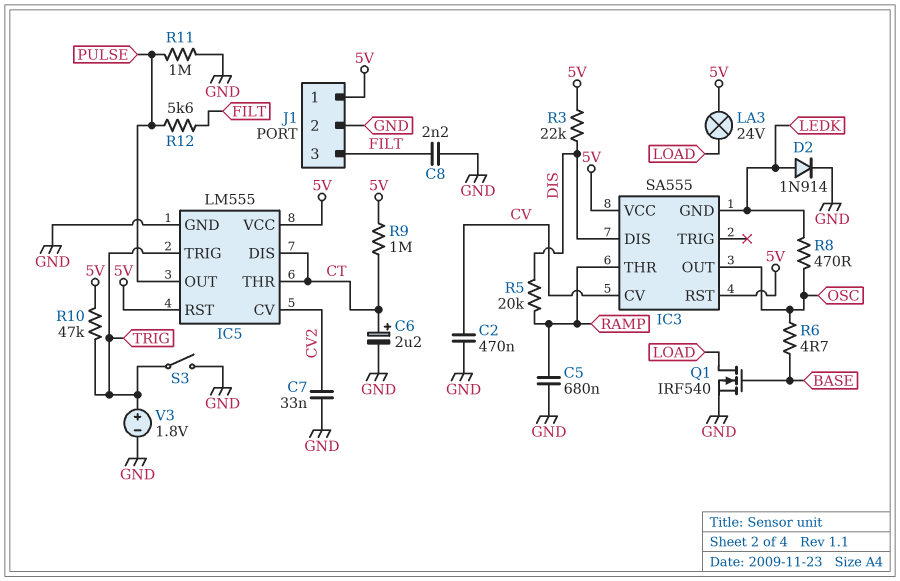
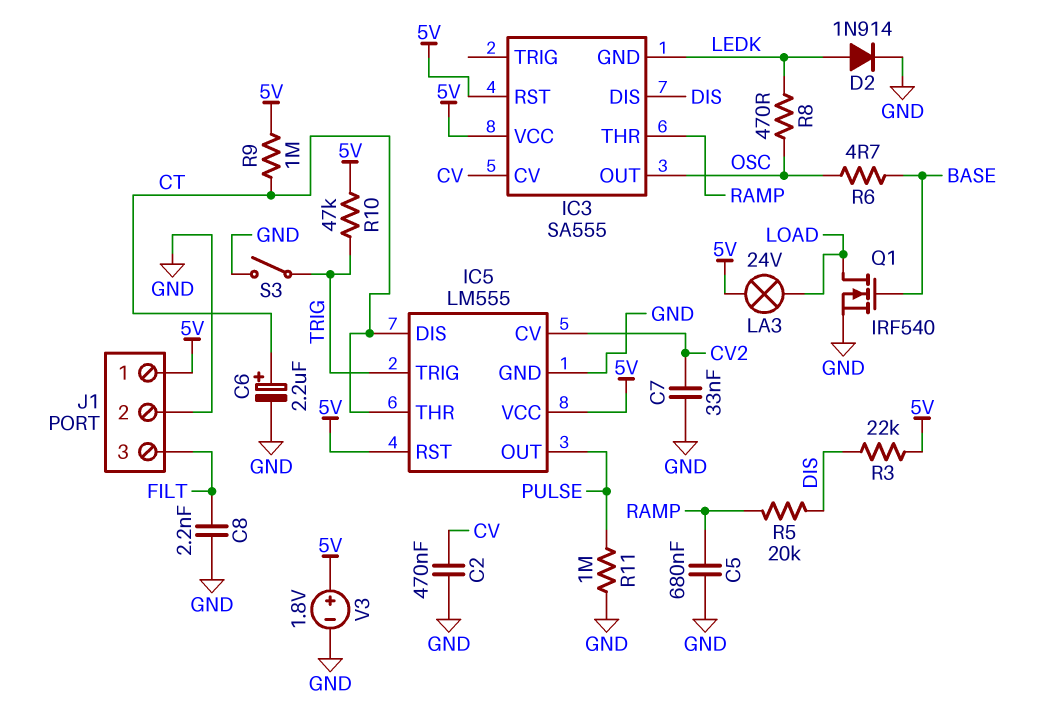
R12: 5.6k (FILT, PULSE) -> none
V3: 1.8V (plus TRIG, minus GND) -> 1.8V (plus 5V, minus GND)

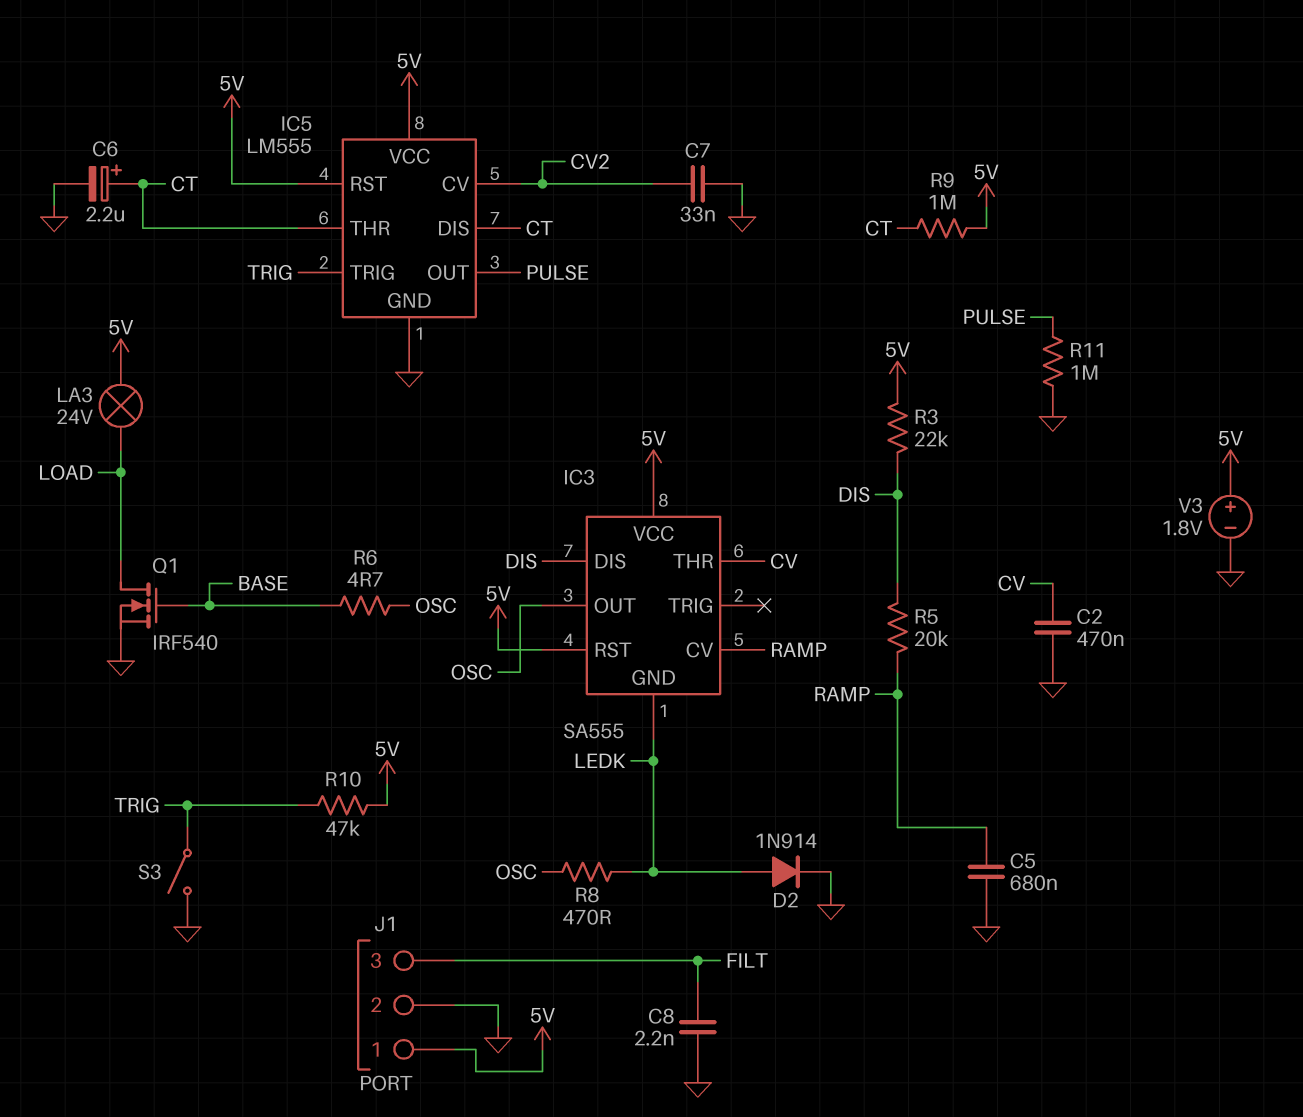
IC3 pin CV: CV -> RAMP
IC3 pin THR: RAMP -> CV

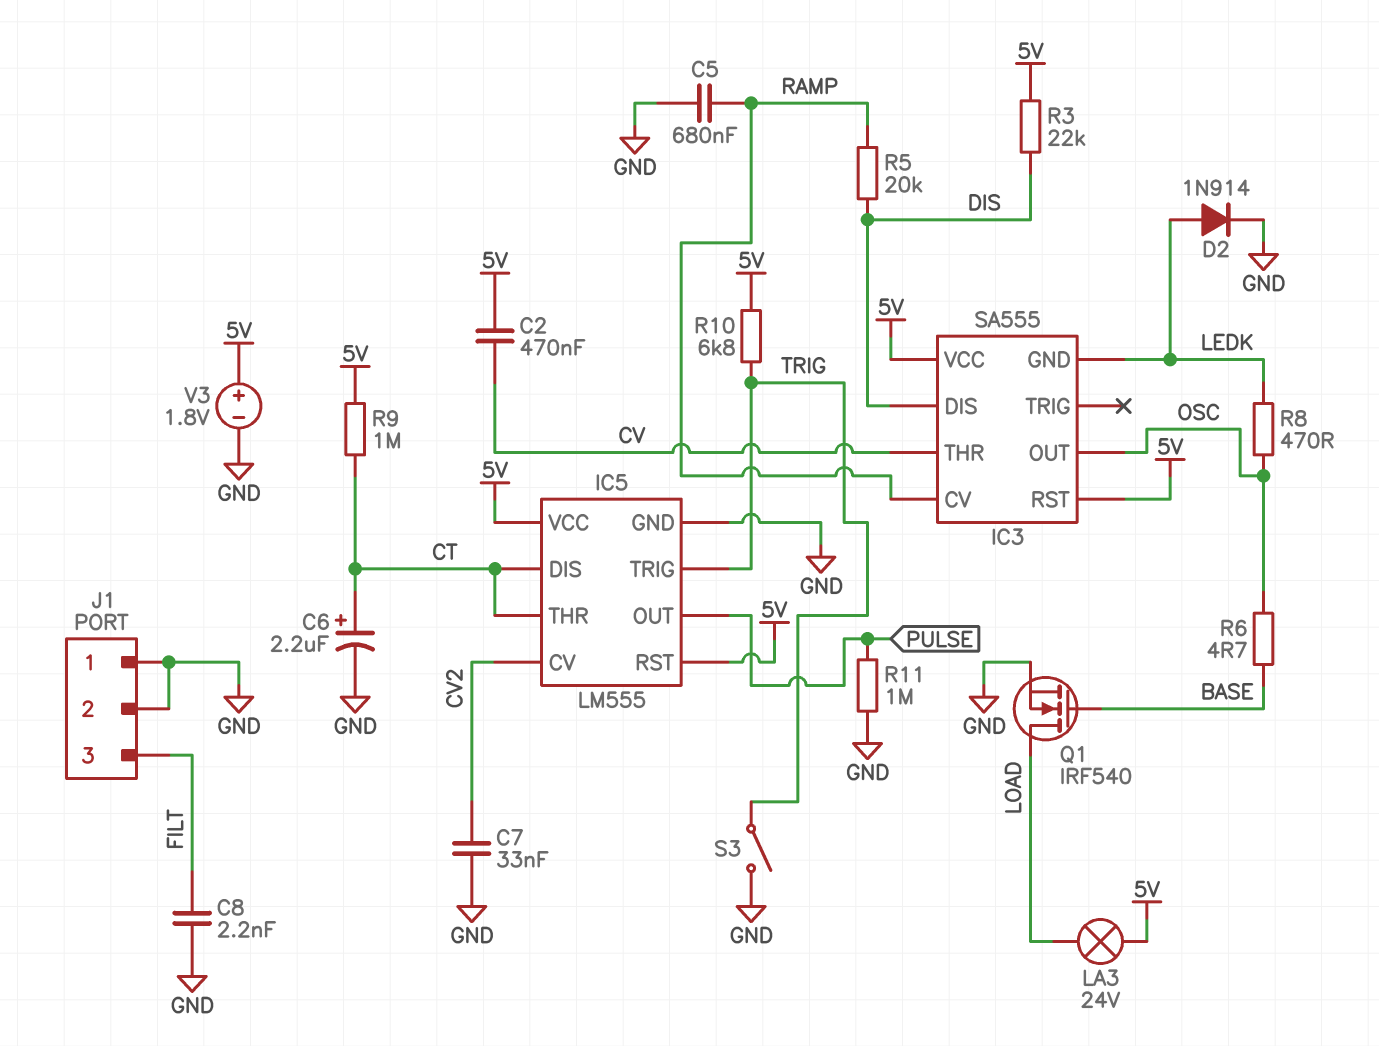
C2: 470nF (CV, GND) -> 470nF (5V, CV)
J1 pin 1: 5V -> GND
R10: 47k (5V, TRIG) -> 6.8k (5V, TRIG)

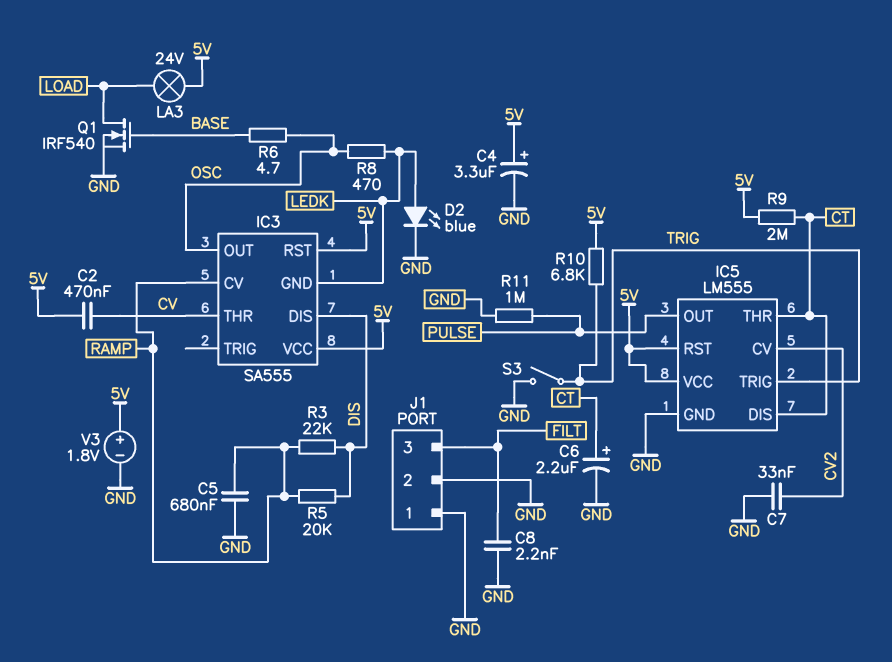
C4: none -> 3.3uF (plus 5V, minus GND)
D2: diode 1N914 (A LEDK, K GND) -> LED blue (A LEDK, K GND)
R3: 22k (5V, DIS) -> 22k (DIS, RAMP)
R9: 1M (5V, CT) -> 2M (5V, CT)

